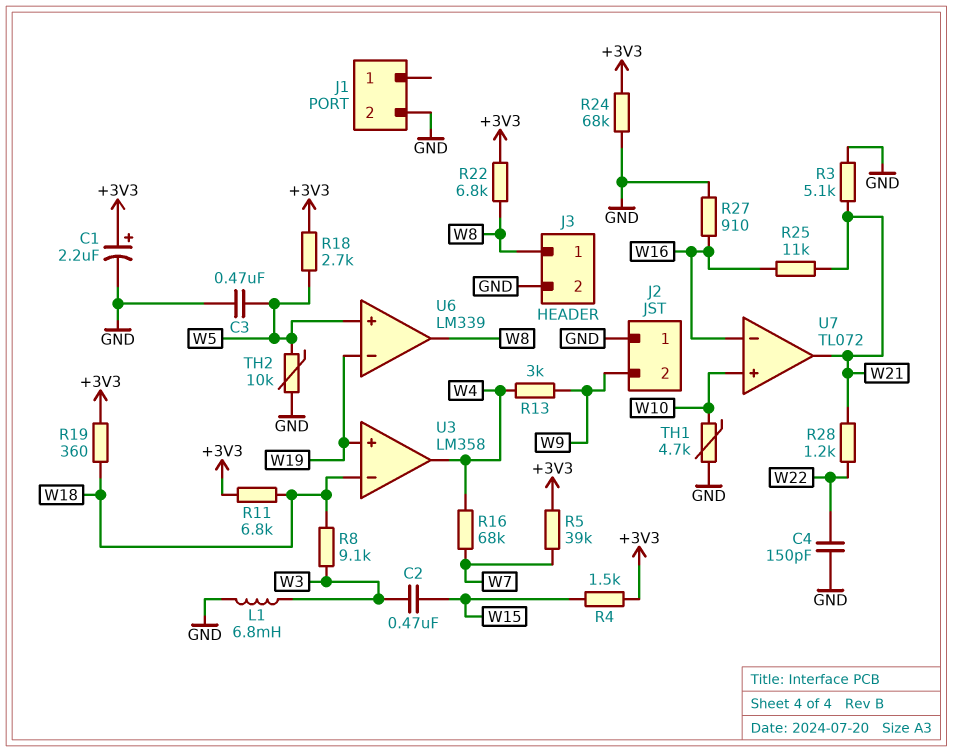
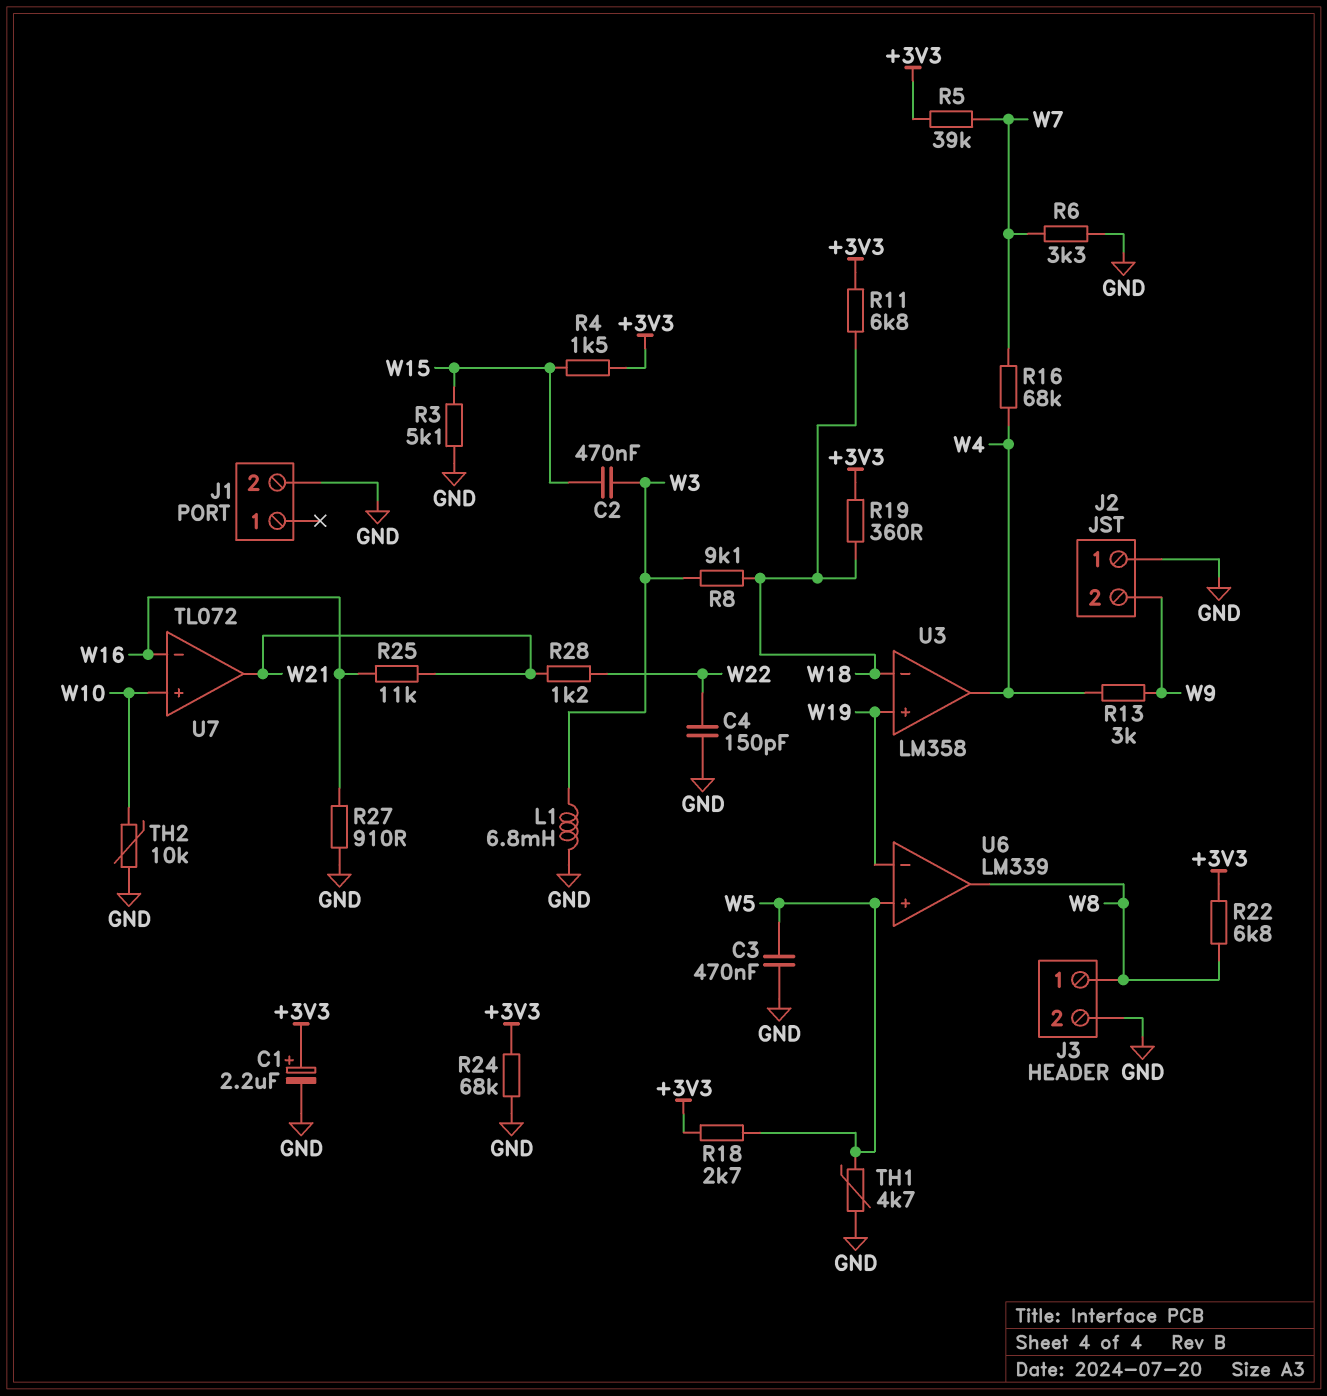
R3: 5.1k (GND, W21) -> 5.1k (GND, W15)
R6: none -> 3.3k (GND, W7)
TH1: 4.7k (GND, W10) -> 4.7k (GND, W5)
TH2: 10k (GND, W5) -> 10k (GND, W10)

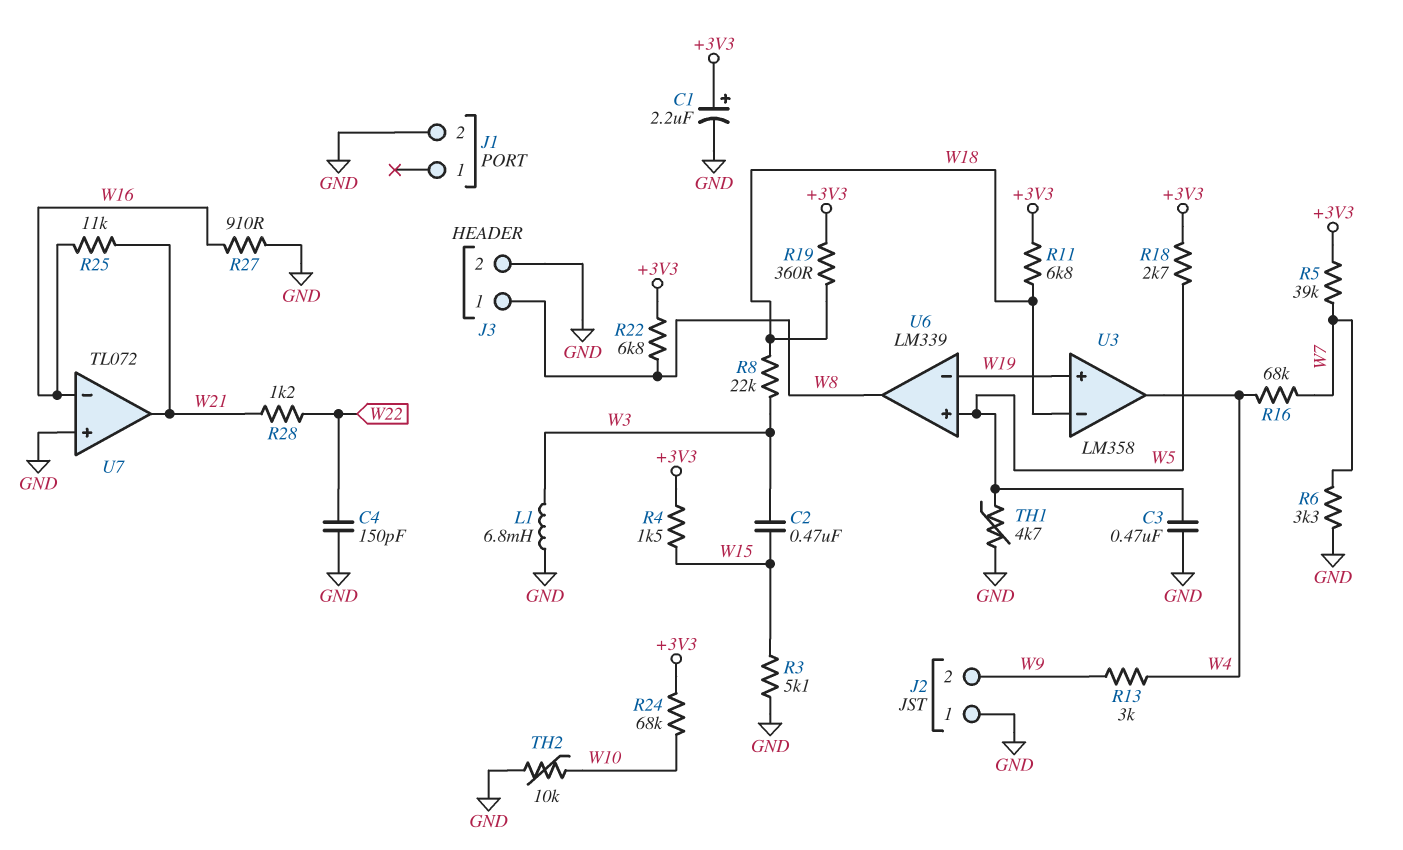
R8: 9.1k (W3, W18) -> 22k (W3, W18)
R24: 68k (+3V3, GND) -> 68k (+3V3, W10)
U7 pin in+: W10 -> GND

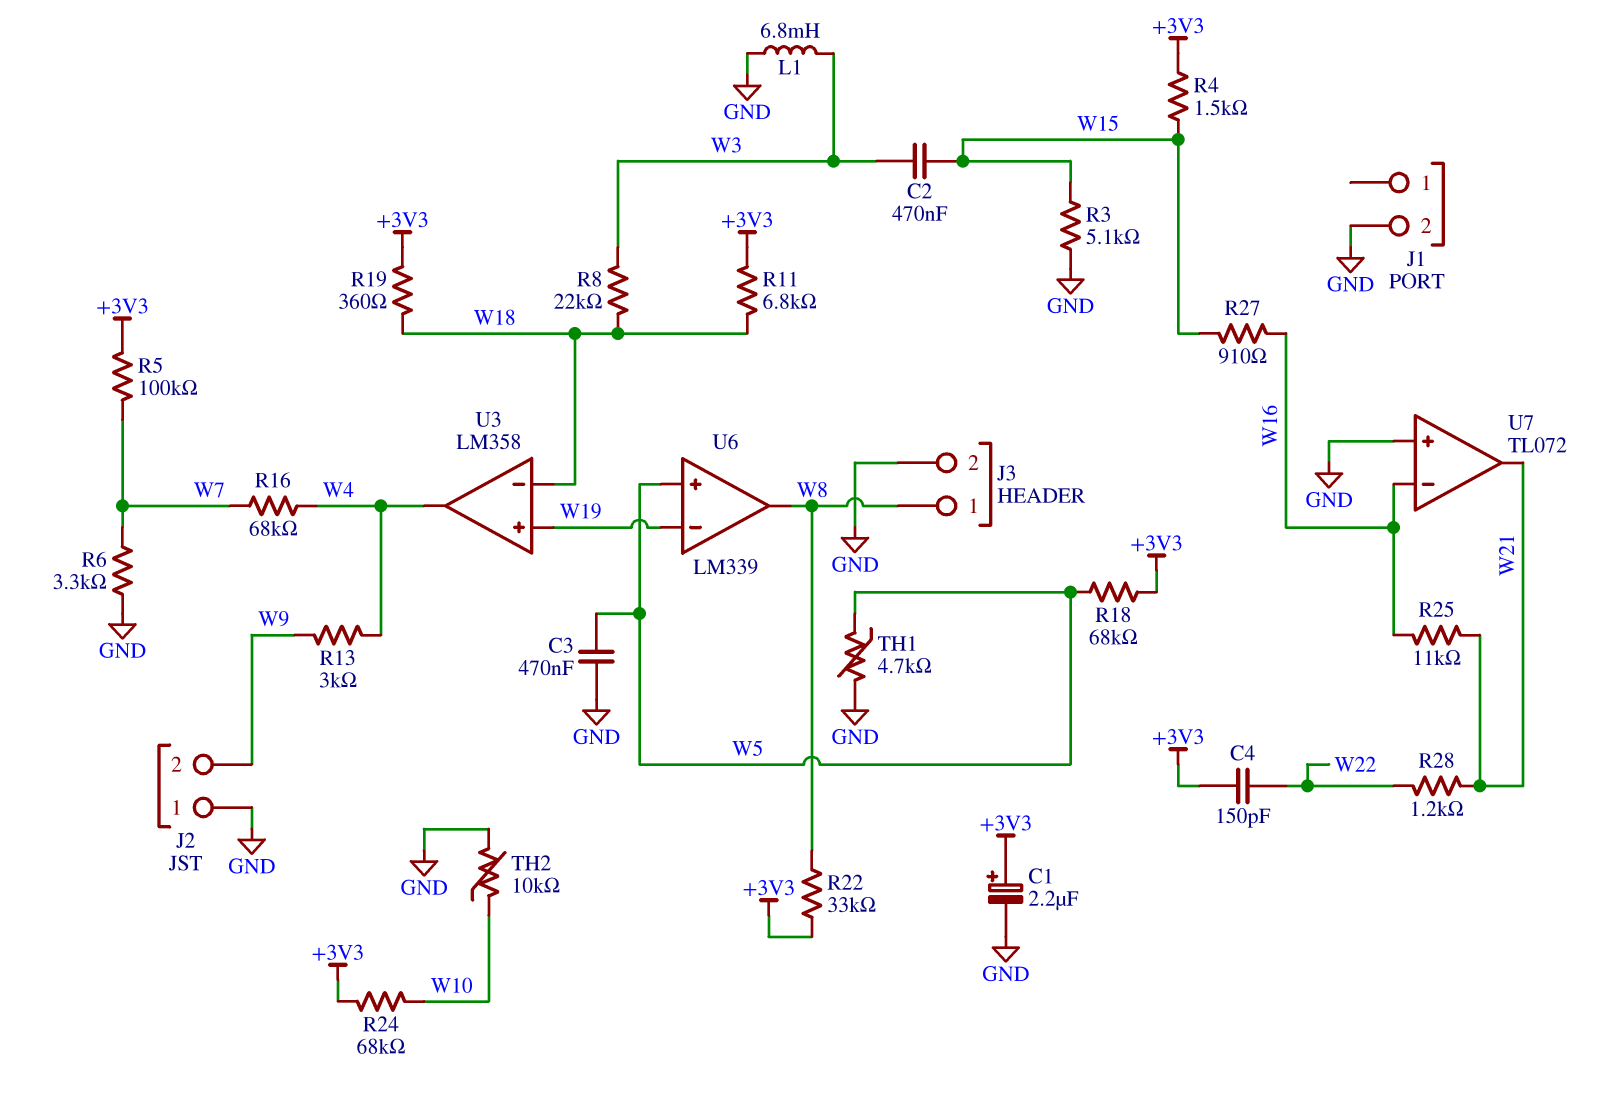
C4: 150pF (GND, W22) -> 150pF (+3V3, W22)
R5: 39k (+3V3, W7) -> 100k (+3V3, W7)
R18: 2.7k (+3V3, W5) -> 68k (+3V3, W5)
R22: 6.8k (+3V3, W8) -> 33k (+3V3, W8)
R27: 910 (GND, W16) -> 910 (W15, W16)

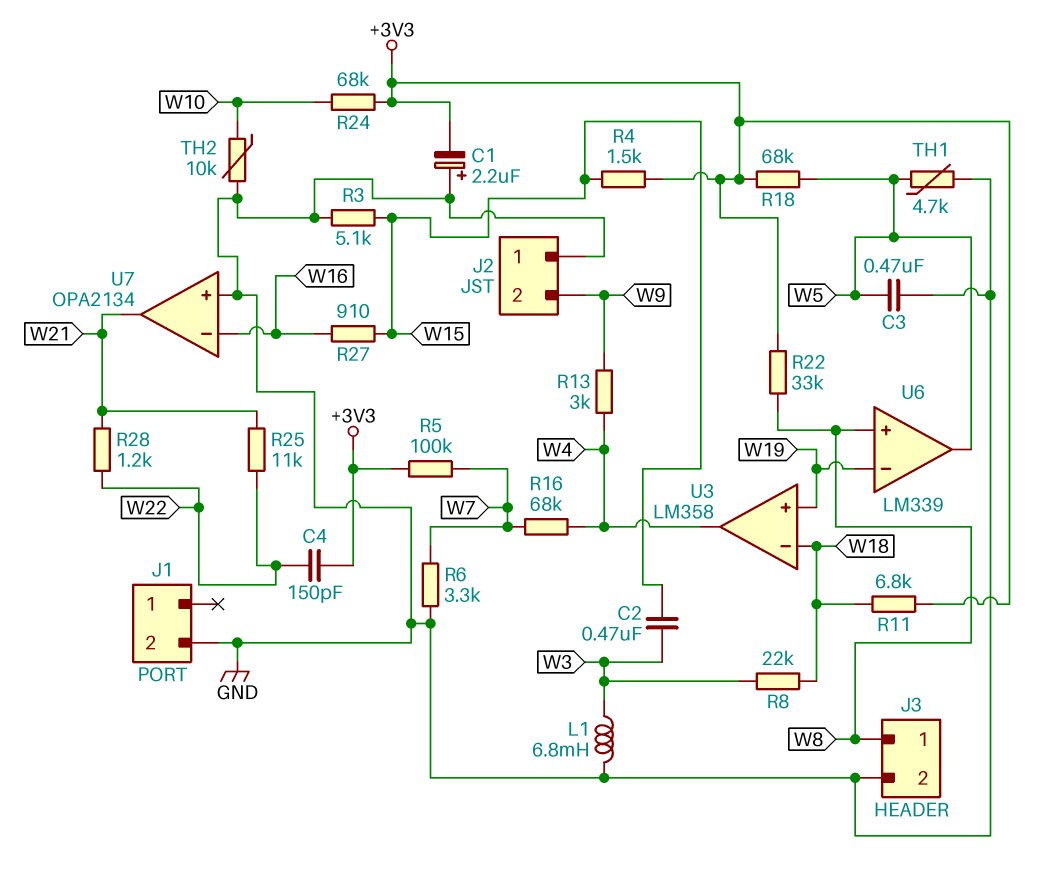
C1: 2.2uF (plus +3V3, minus GND) -> 2.2uF (plus GND, minus +3V3)
R19: 360 (+3V3, W18) -> none
R25: 11k (W16, W21) -> 11k (W21, W22)
U6 pin in+: W5 -> W8
U6 pin out: W8 -> W5
U7: TL072 -> OPA2134

